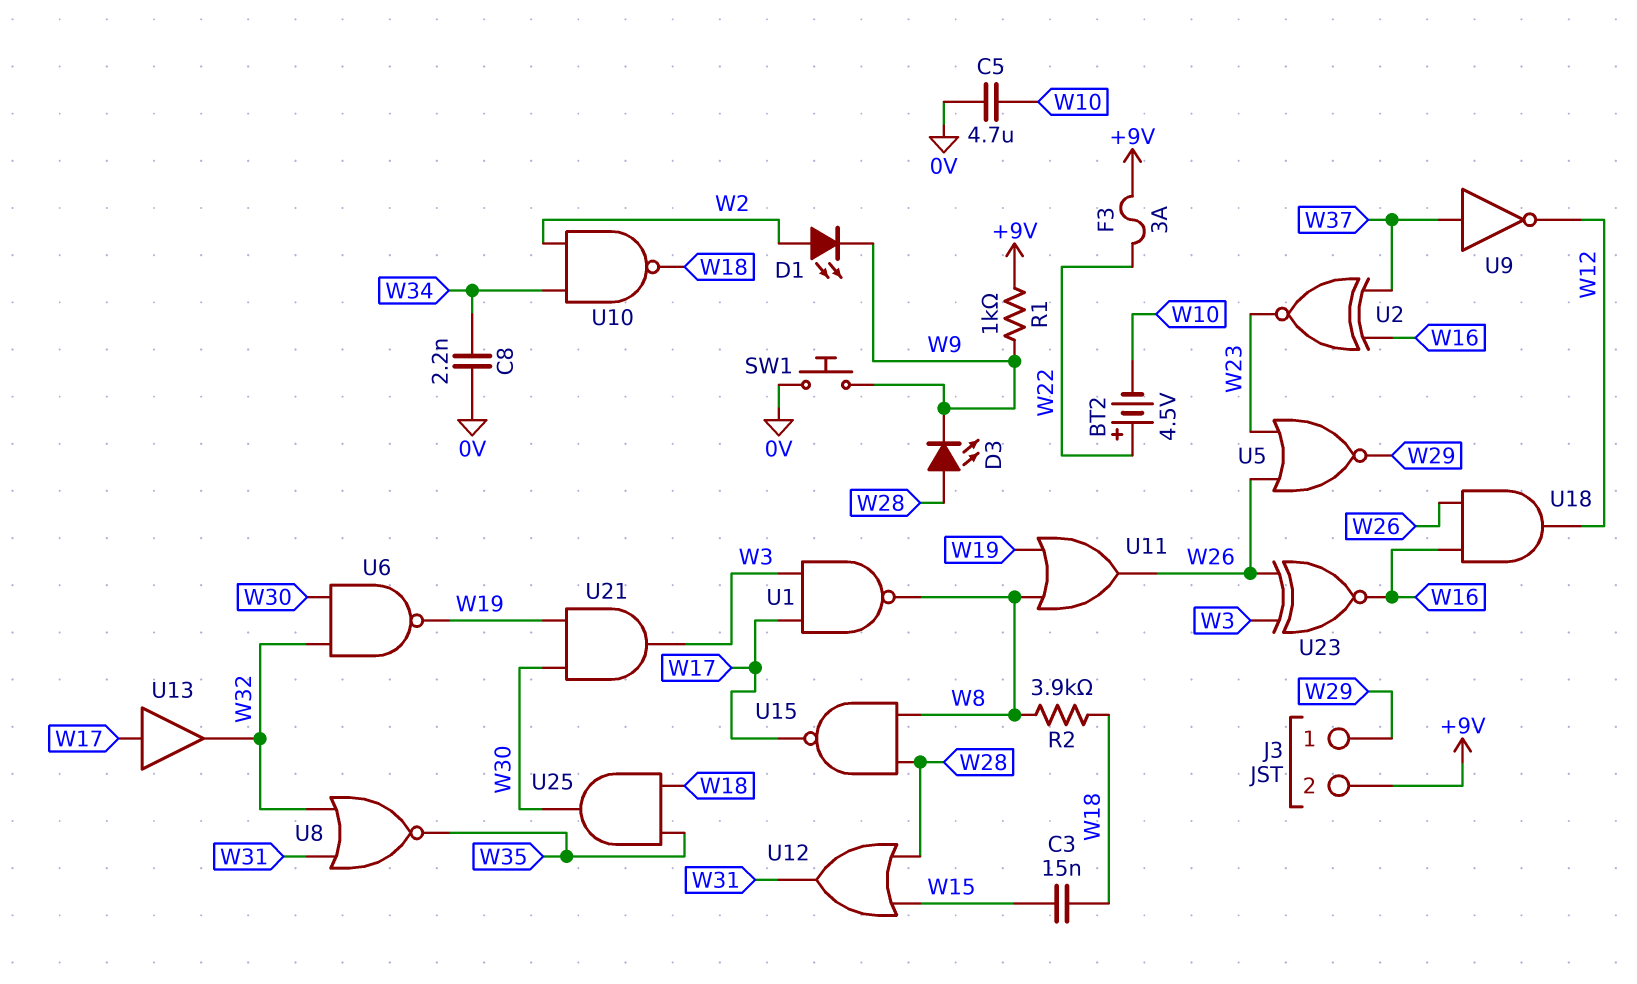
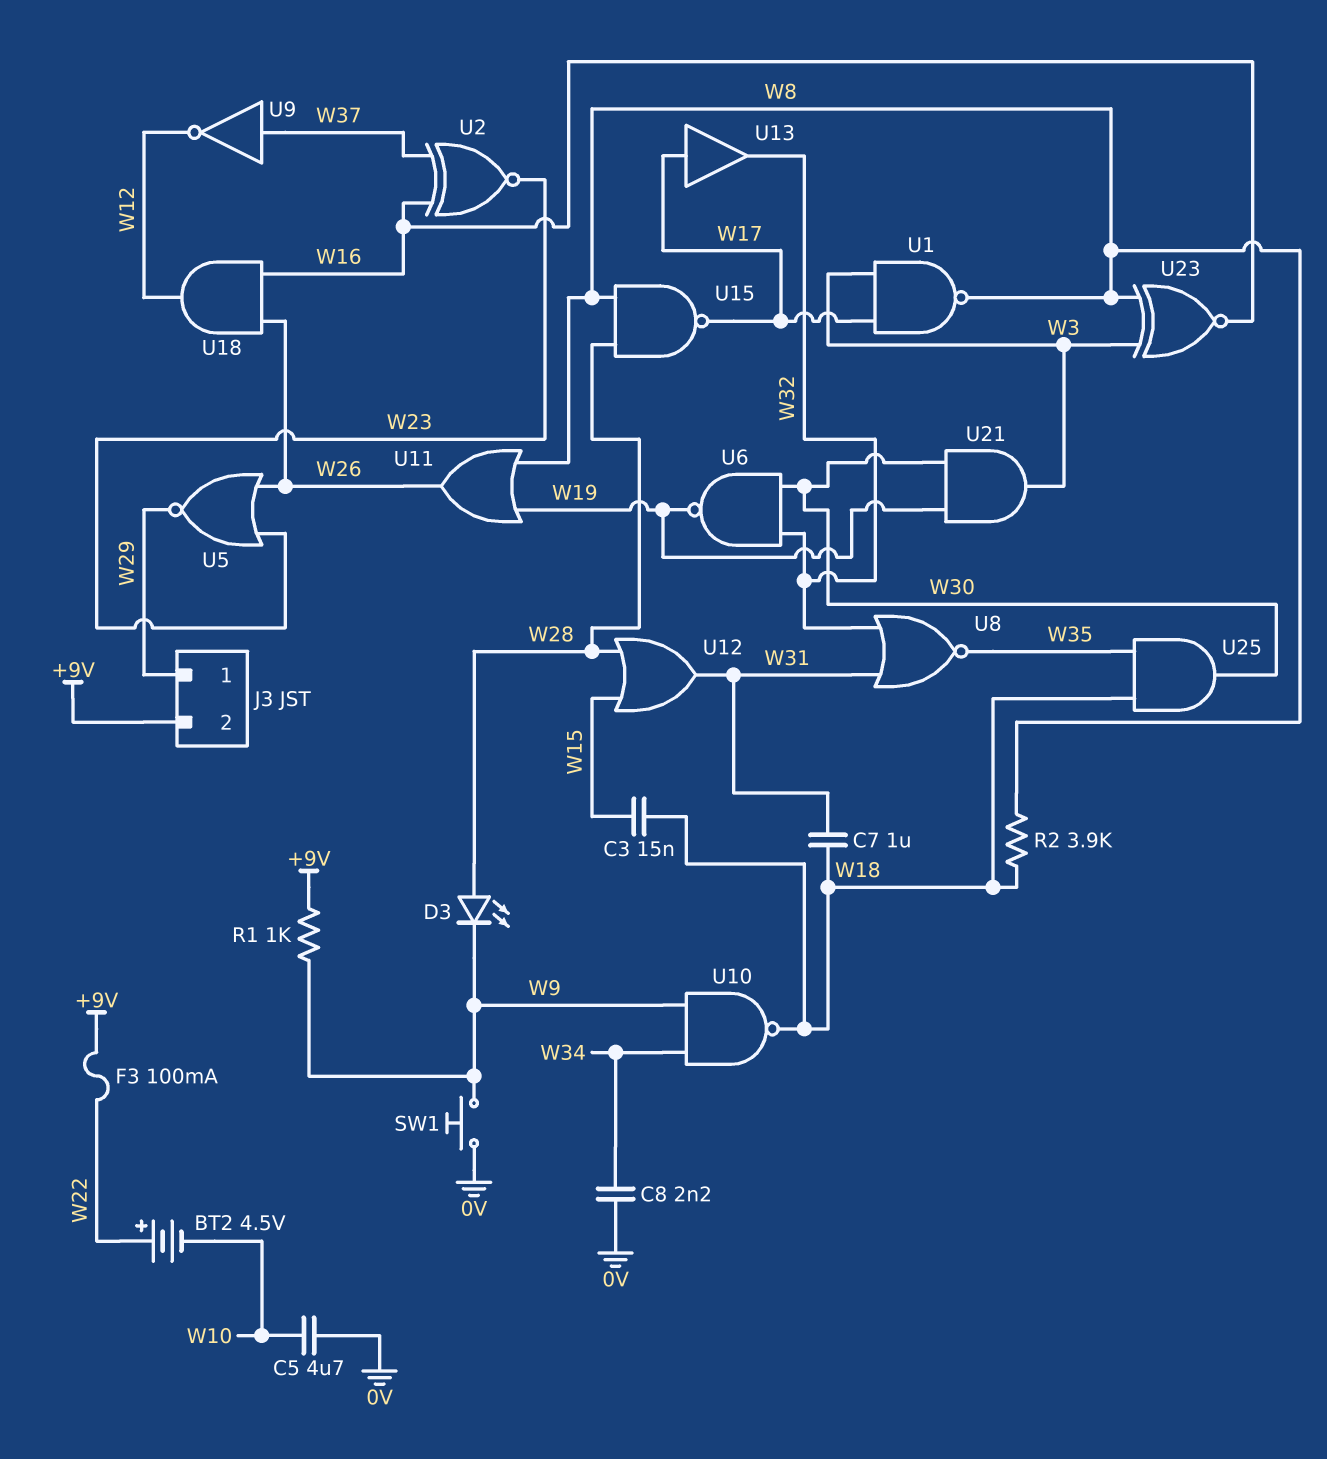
C7: none -> 1uF (W18, W31)
D1: LED (A W2, K W9) -> none
F3: 3A (+9V, W22) -> 100mA (+9V, W22)
U10: NAND (in W2, in W34, out W18) -> NAND (in W9, in W34, out W18)
U23: XNOR (in W3, in W26, out W16) -> XNOR (in W3, in W8, out W16)

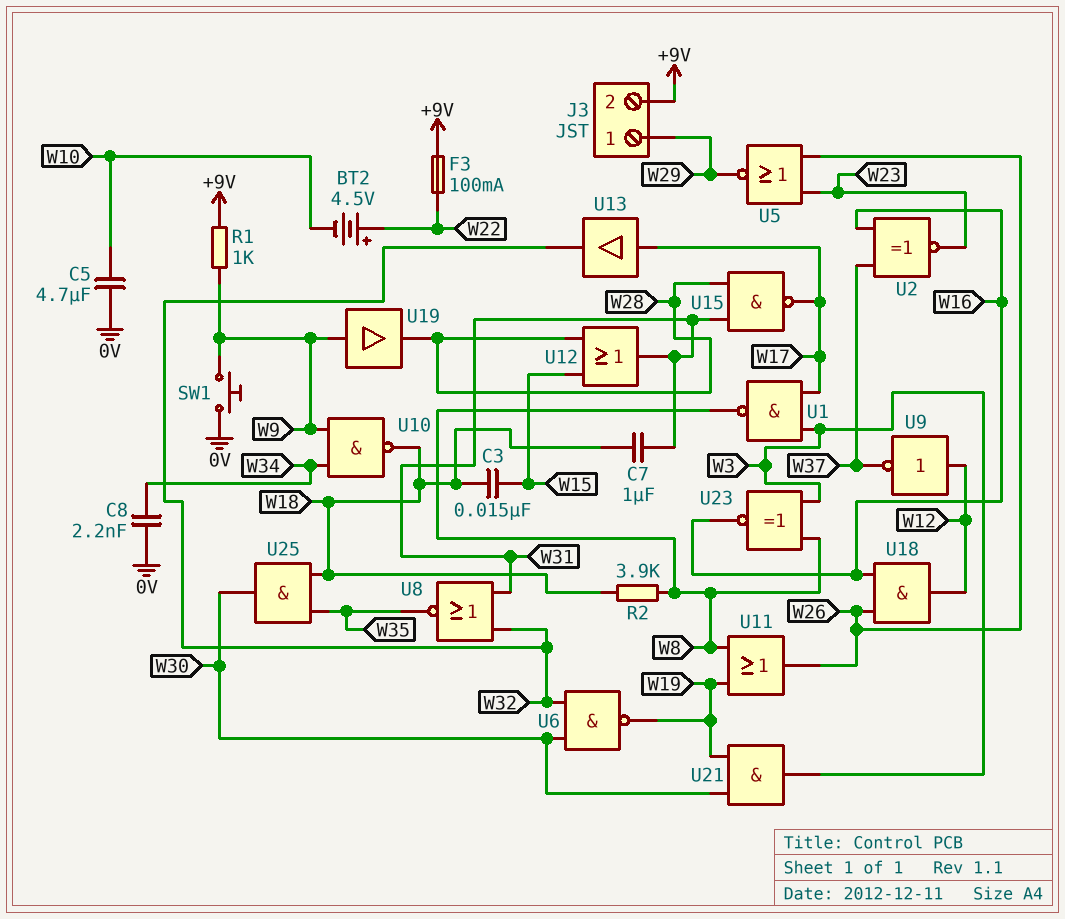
D3: LED (A W28, K W9) -> none
U9: NOT (in W37, out W12) -> NOT (in W12, out W37)
U15: NAND (in W8, in W28, out W17) -> NAND (in W28, in W31, out W17)
U19: none -> buffer (in W9, out W28)

